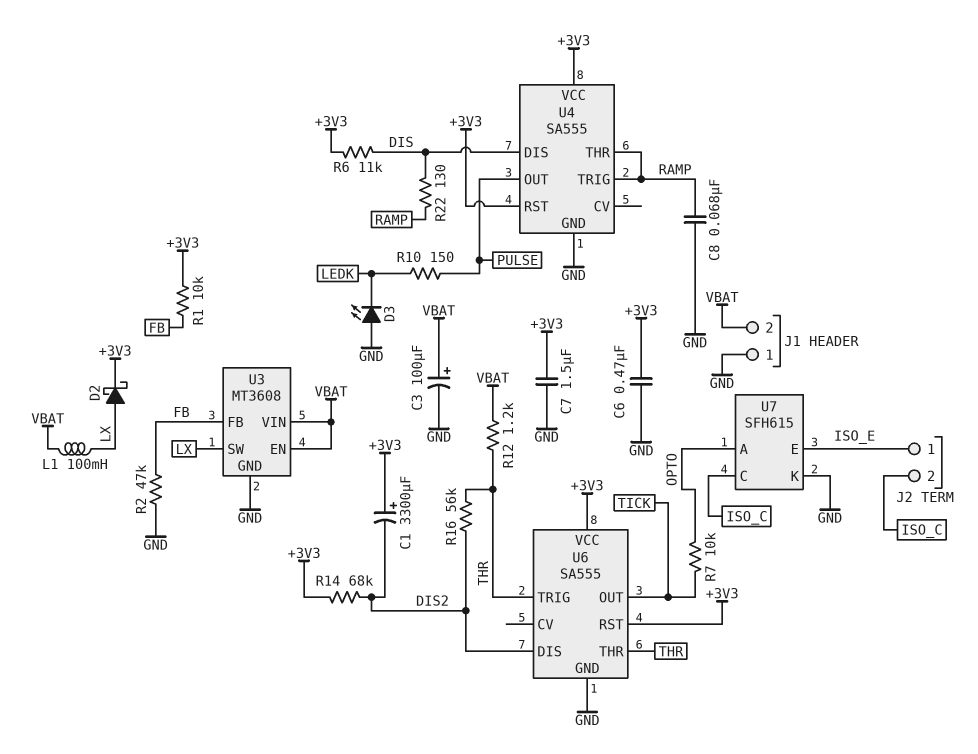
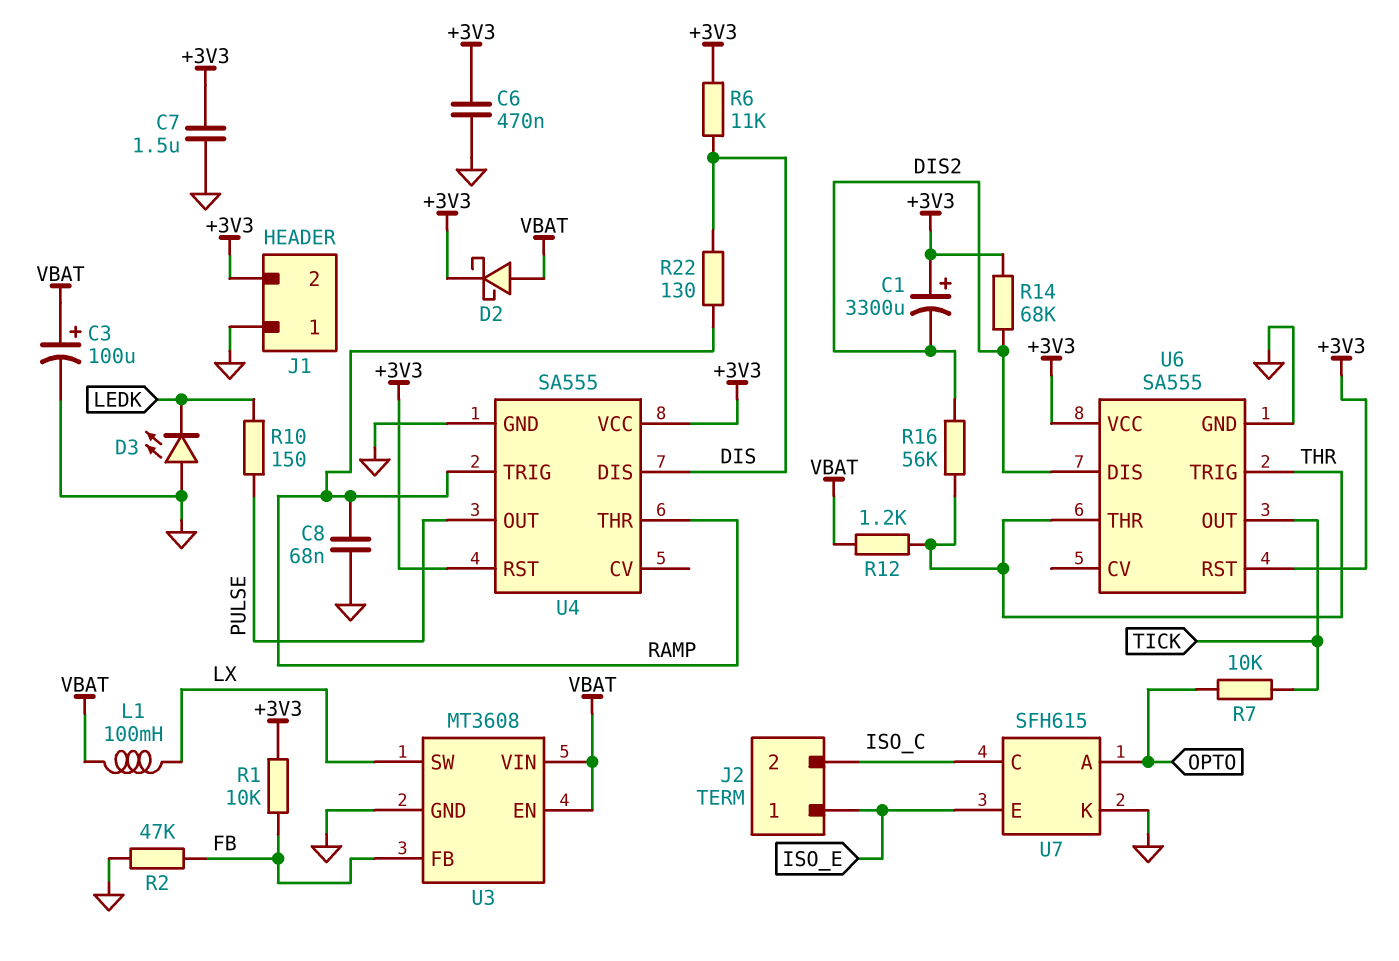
D2: schottky (A LX, K +3V3) -> schottky (A VBAT, K +3V3)
J1 pin 2: VBAT -> +3V3

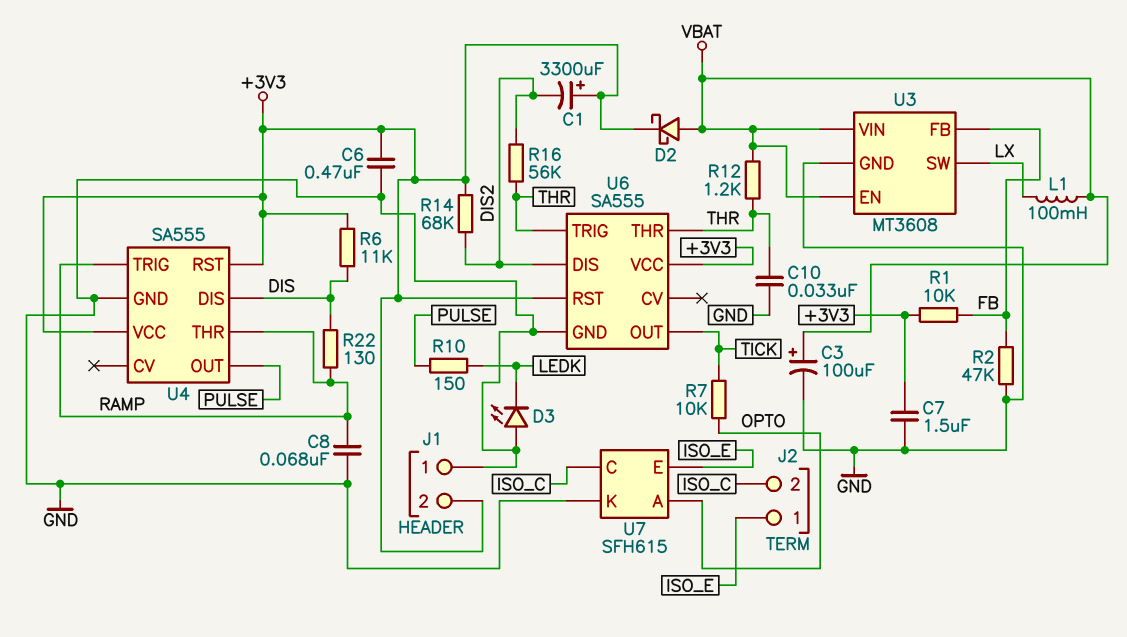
C10: none -> 33nF (GND, THR)

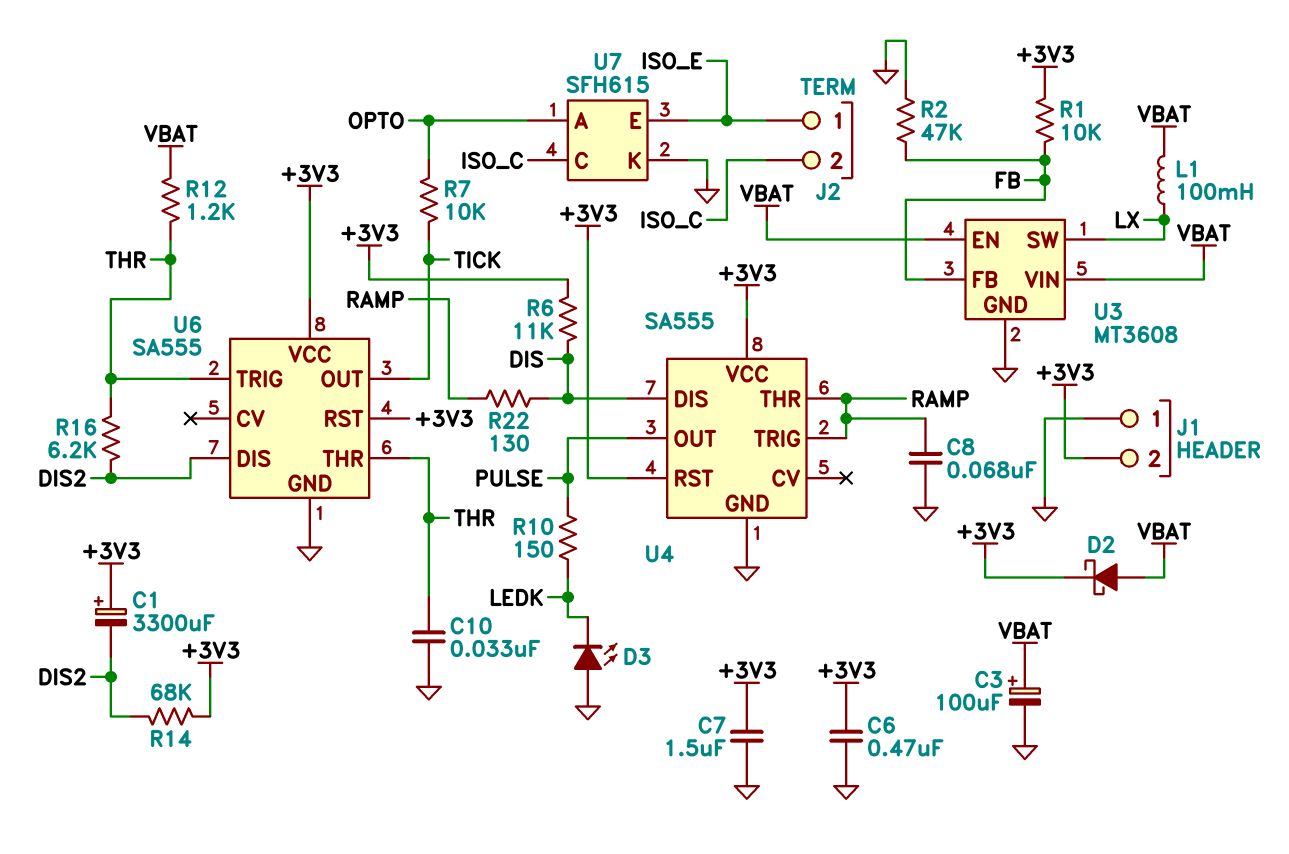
R16: 56k (DIS2, THR) -> 6.2k (DIS2, THR)

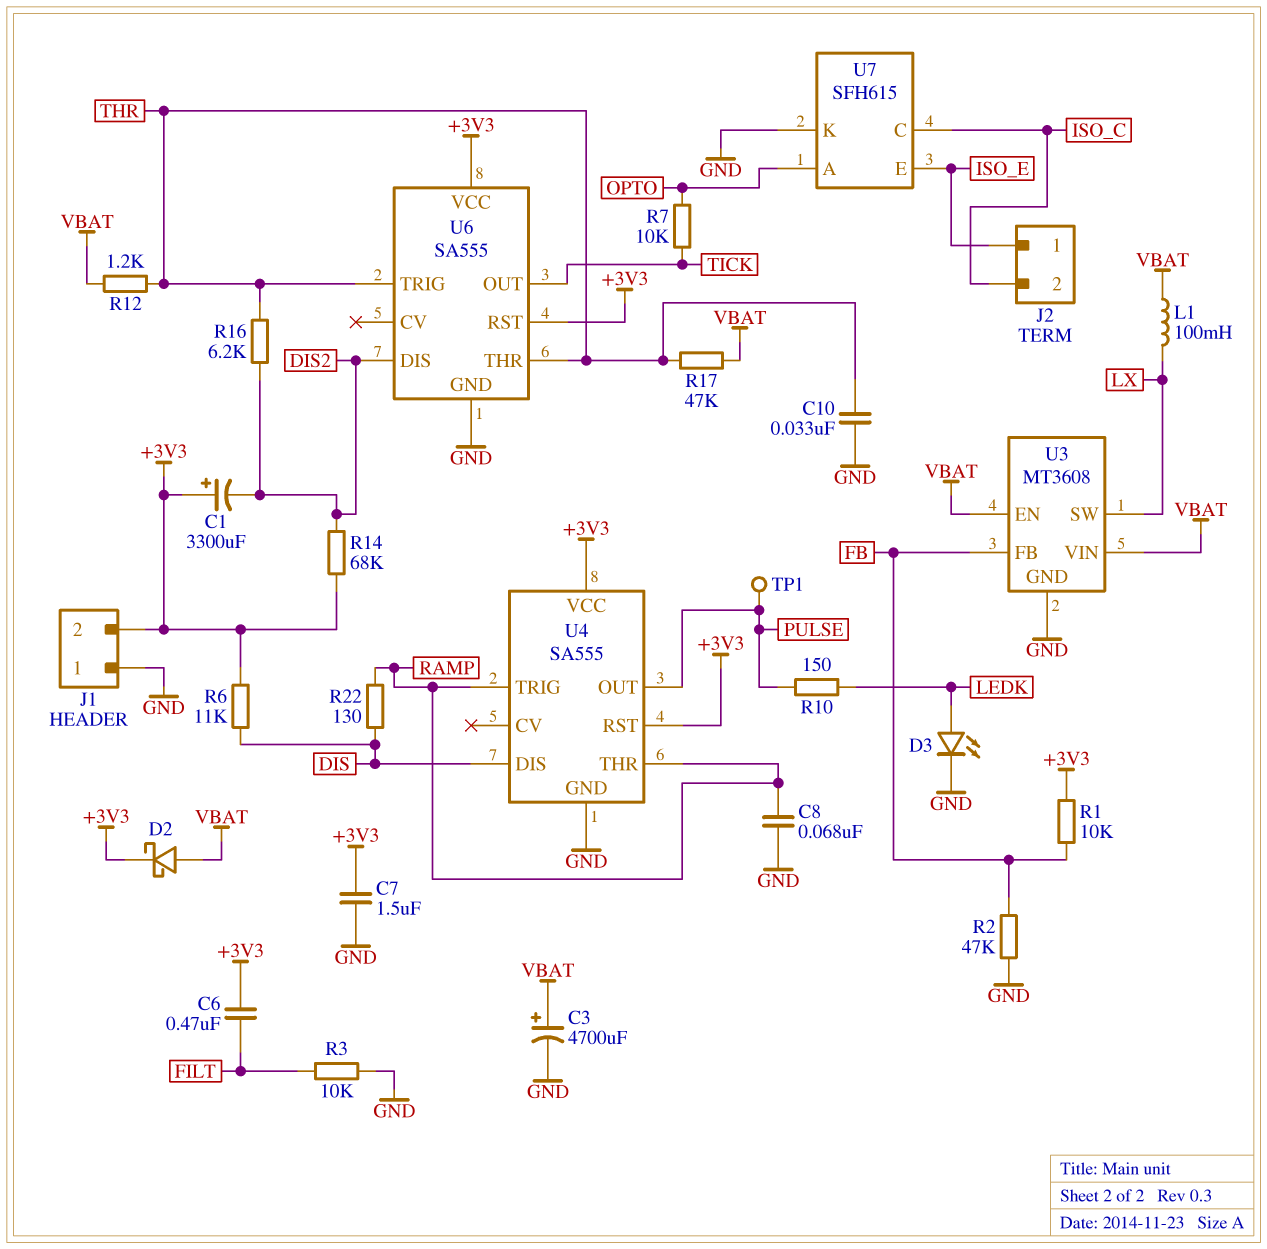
C3: 100uF (plus VBAT, minus GND) -> 4700uF (plus VBAT, minus GND)
C6: 470nF (+3V3, GND) -> 470nF (+3V3, FILT)
D3: LED (A GND, K LEDK) -> LED (A LEDK, K GND)
R3: none -> 10k (FILT, GND)
R17: none -> 47k (THR, VBAT)
TP1: none -> test point (PULSE)

